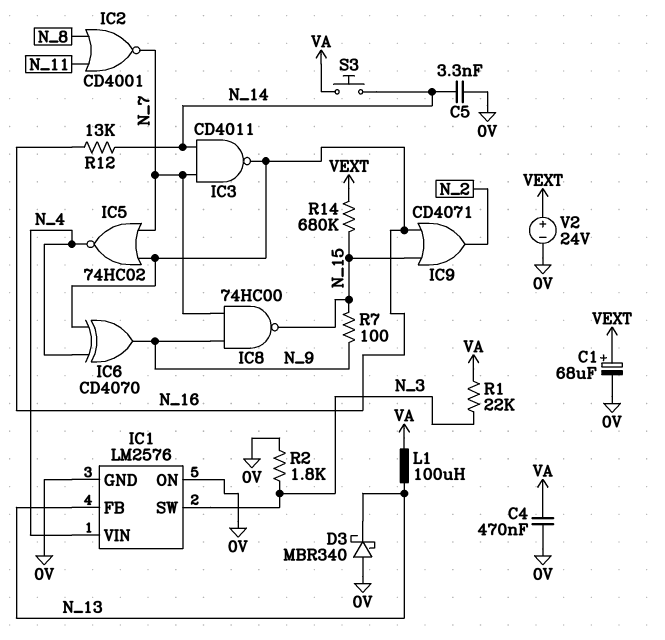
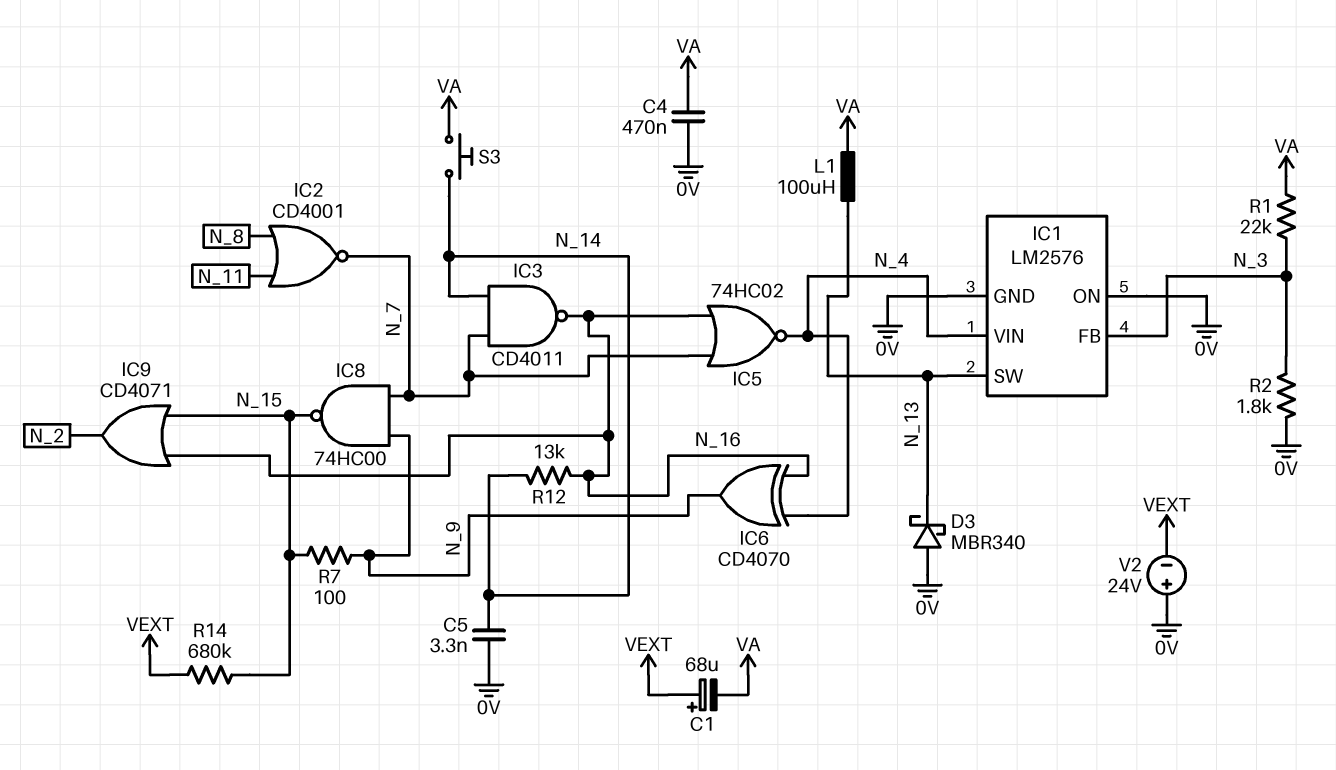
C1: 68uF (plus VEXT, minus 0V) -> 68uF (plus VEXT, minus VA)
IC1 pin FB: N_13 -> N_3
IC1 pin SW: N_3 -> N_13
V2: 24V (plus VEXT, minus 0V) -> 24V (plus 0V, minus VEXT)

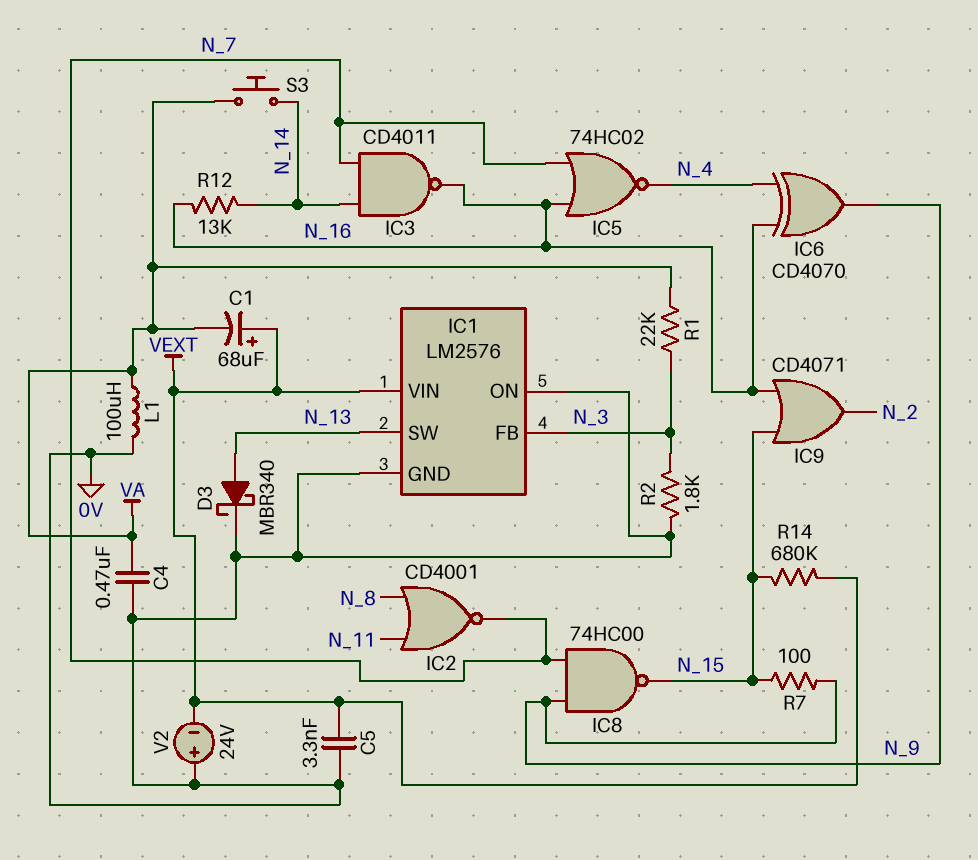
C5: 3.3nF (0V, N_14) -> 3.3nF (0V, VEXT)
D3: schottky MBR340 (A 0V, K N_13) -> schottky MBR340 (A N_13, K 0V)
IC1 pin VIN: N_4 -> VEXT
L1: 100uH (N_13, VA) -> 100uH (0V, VA)

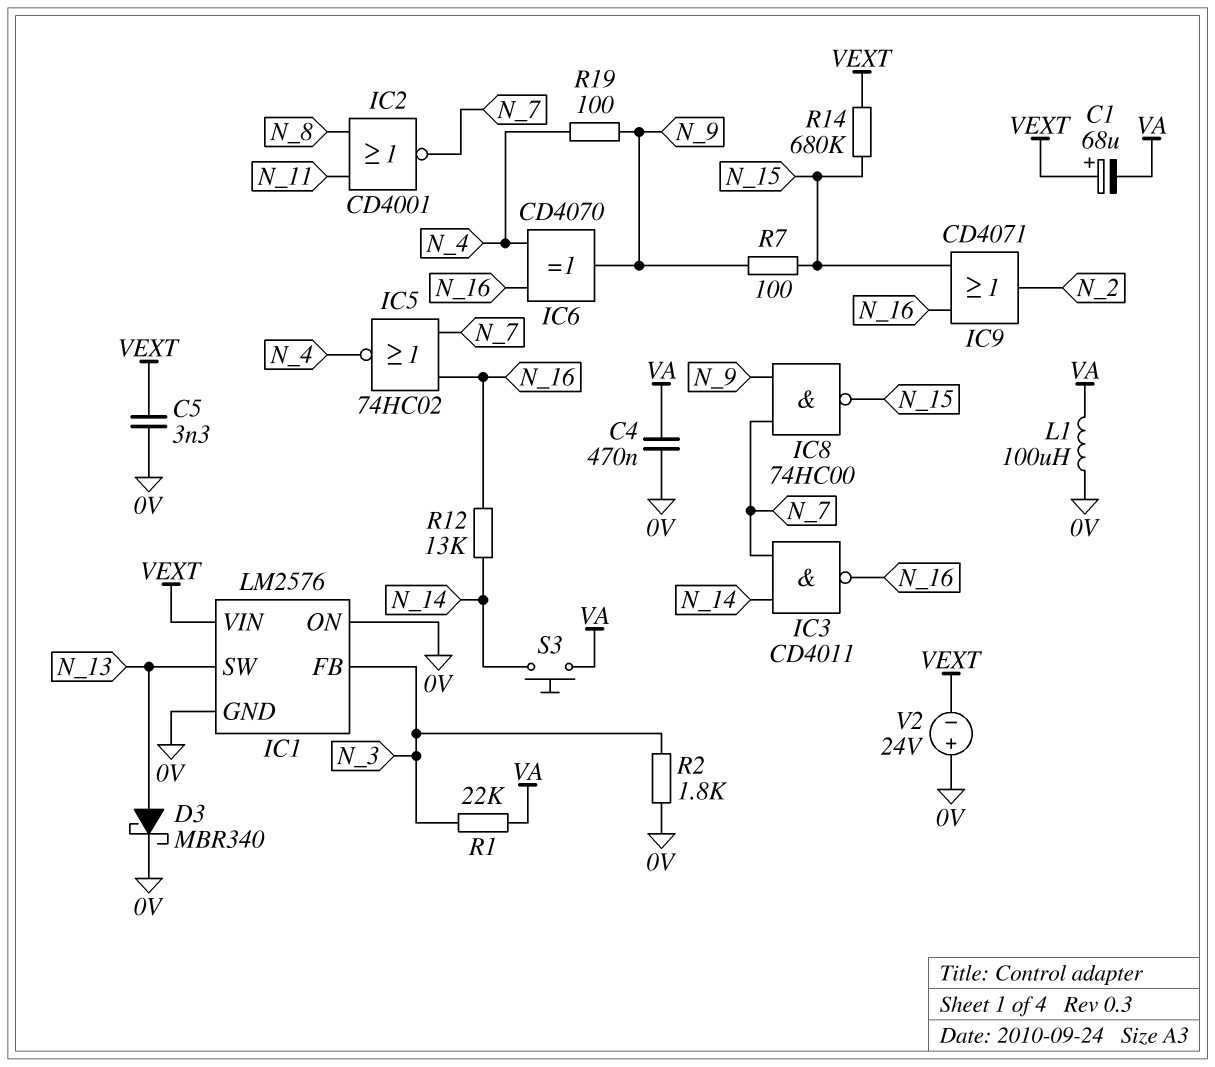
R19: none -> 100 (N_4, N_9)

